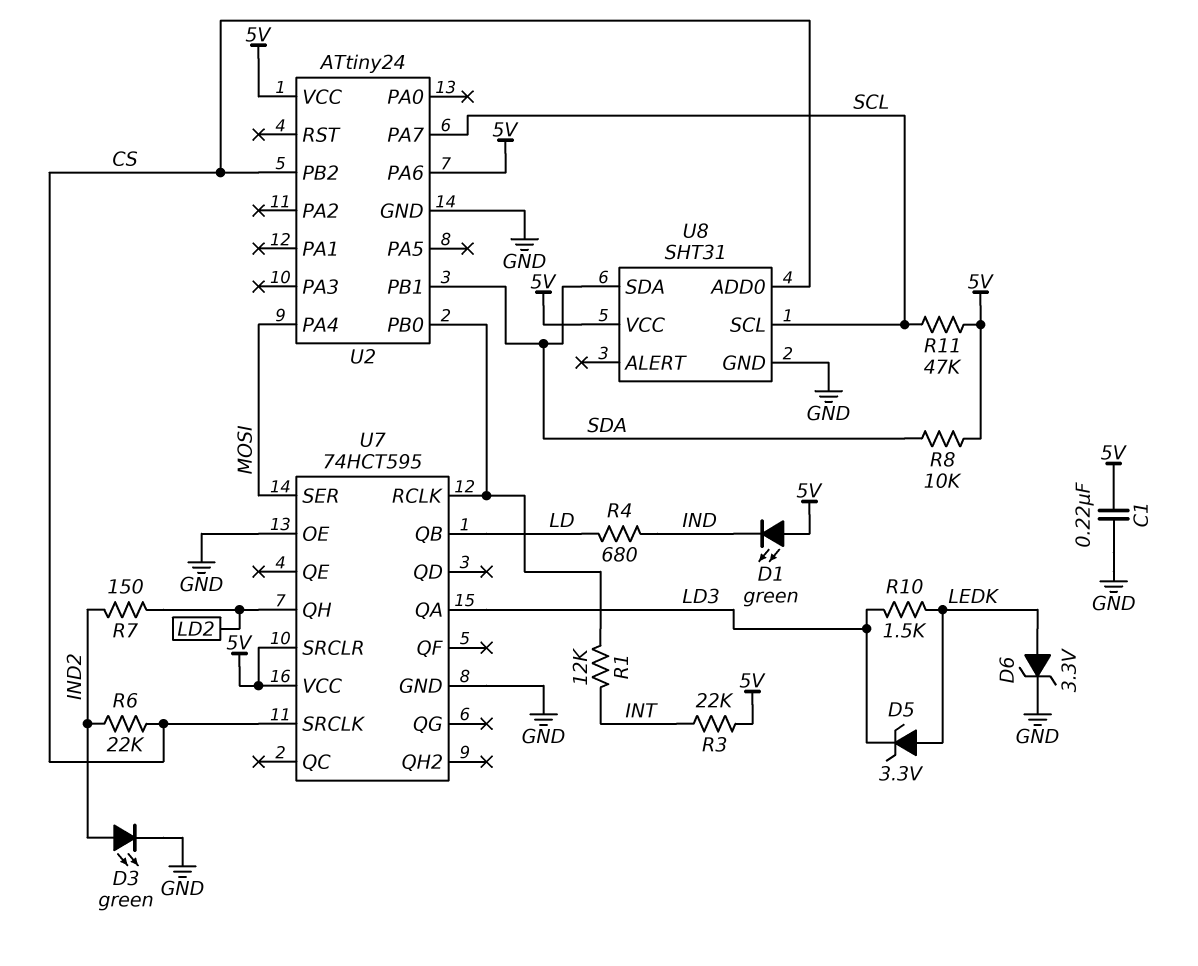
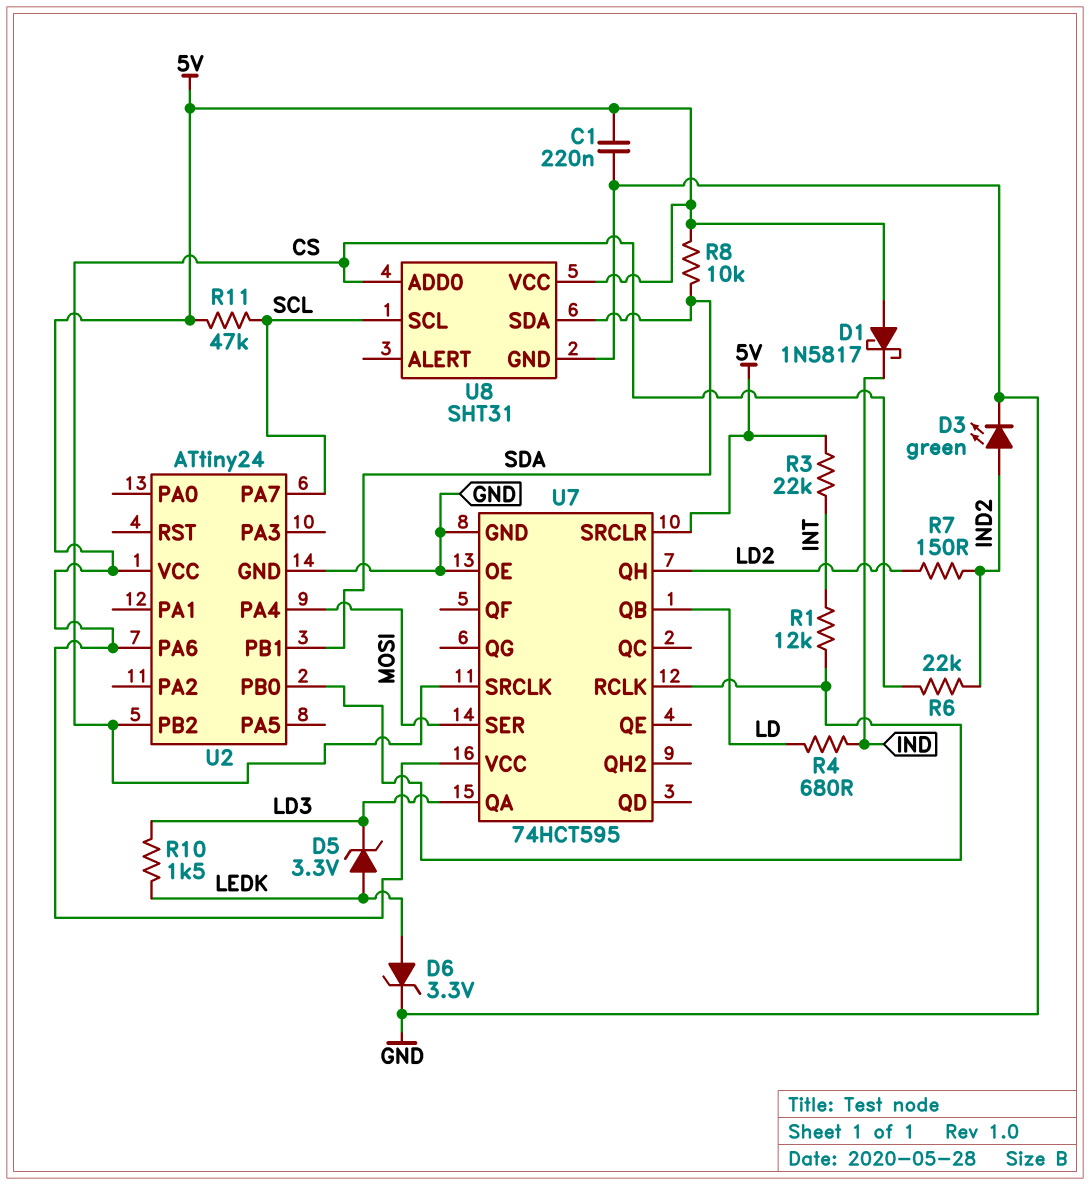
D1: LED green (A 5V, K IND) -> schottky 1N5817 (A 5V, K IND)

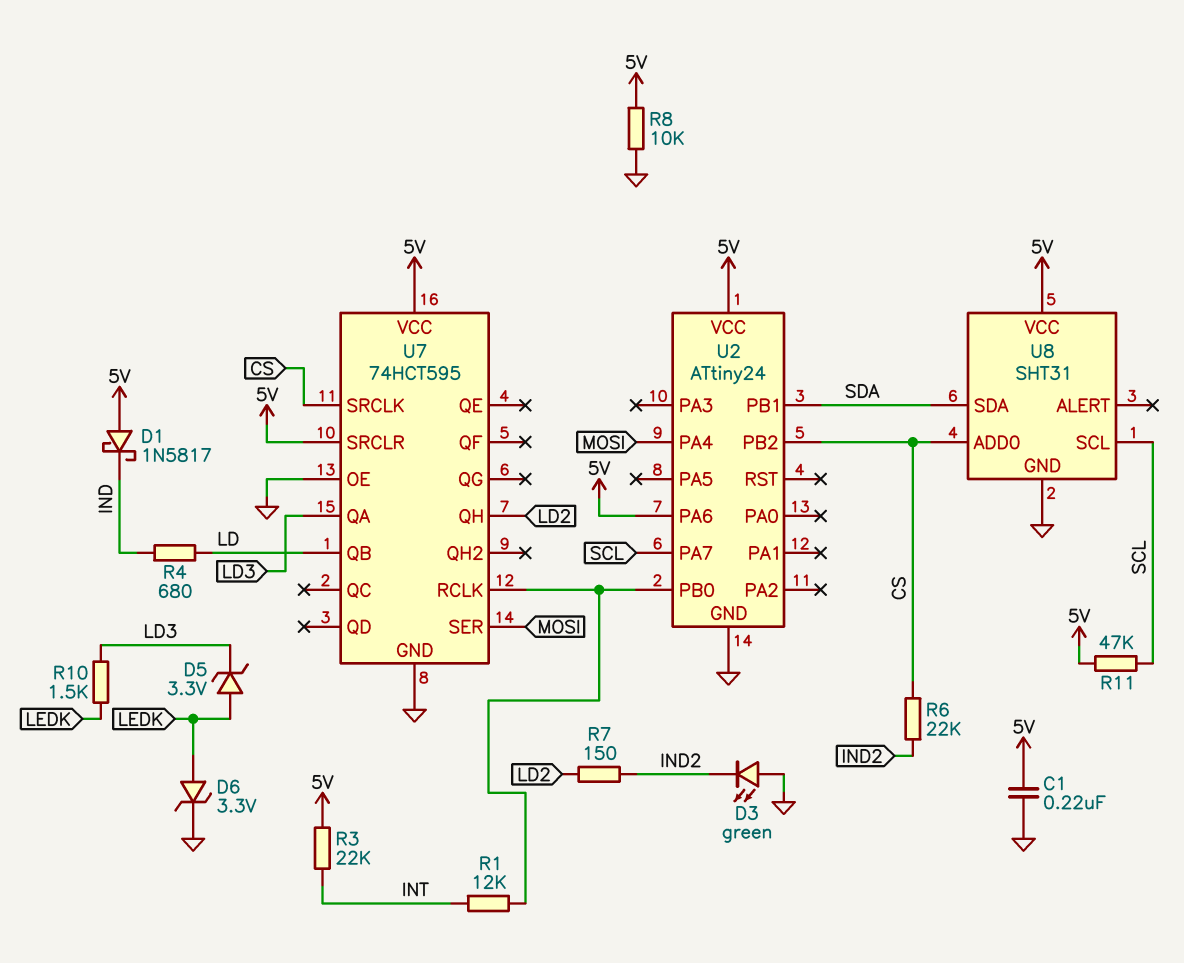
D3: LED green (A IND2, K GND) -> LED green (A GND, K IND2)
R8: 10k (5V, SDA) -> 10k (5V, GND)

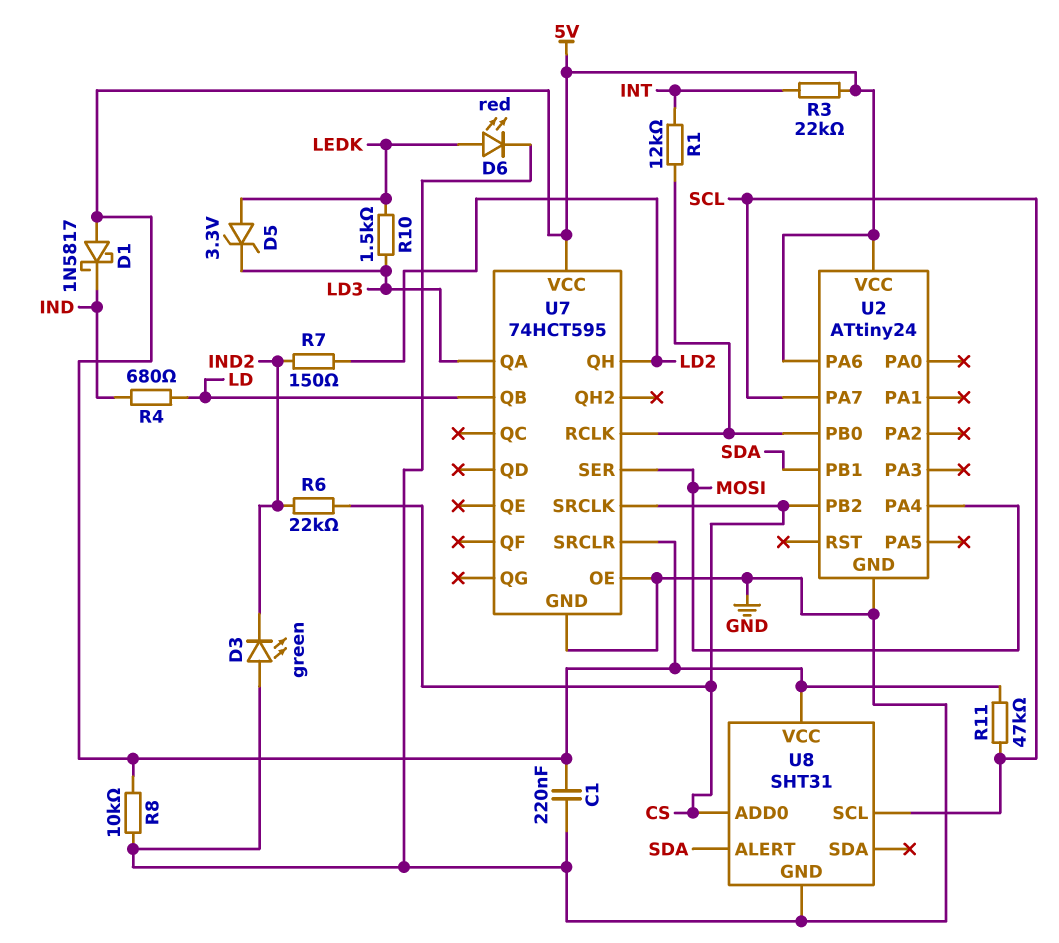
D6: zener 3.3V (A LEDK, K GND) -> LED red (A LEDK, K GND)
U8 pin ALERT: none -> SDA
U8 pin SDA: SDA -> none

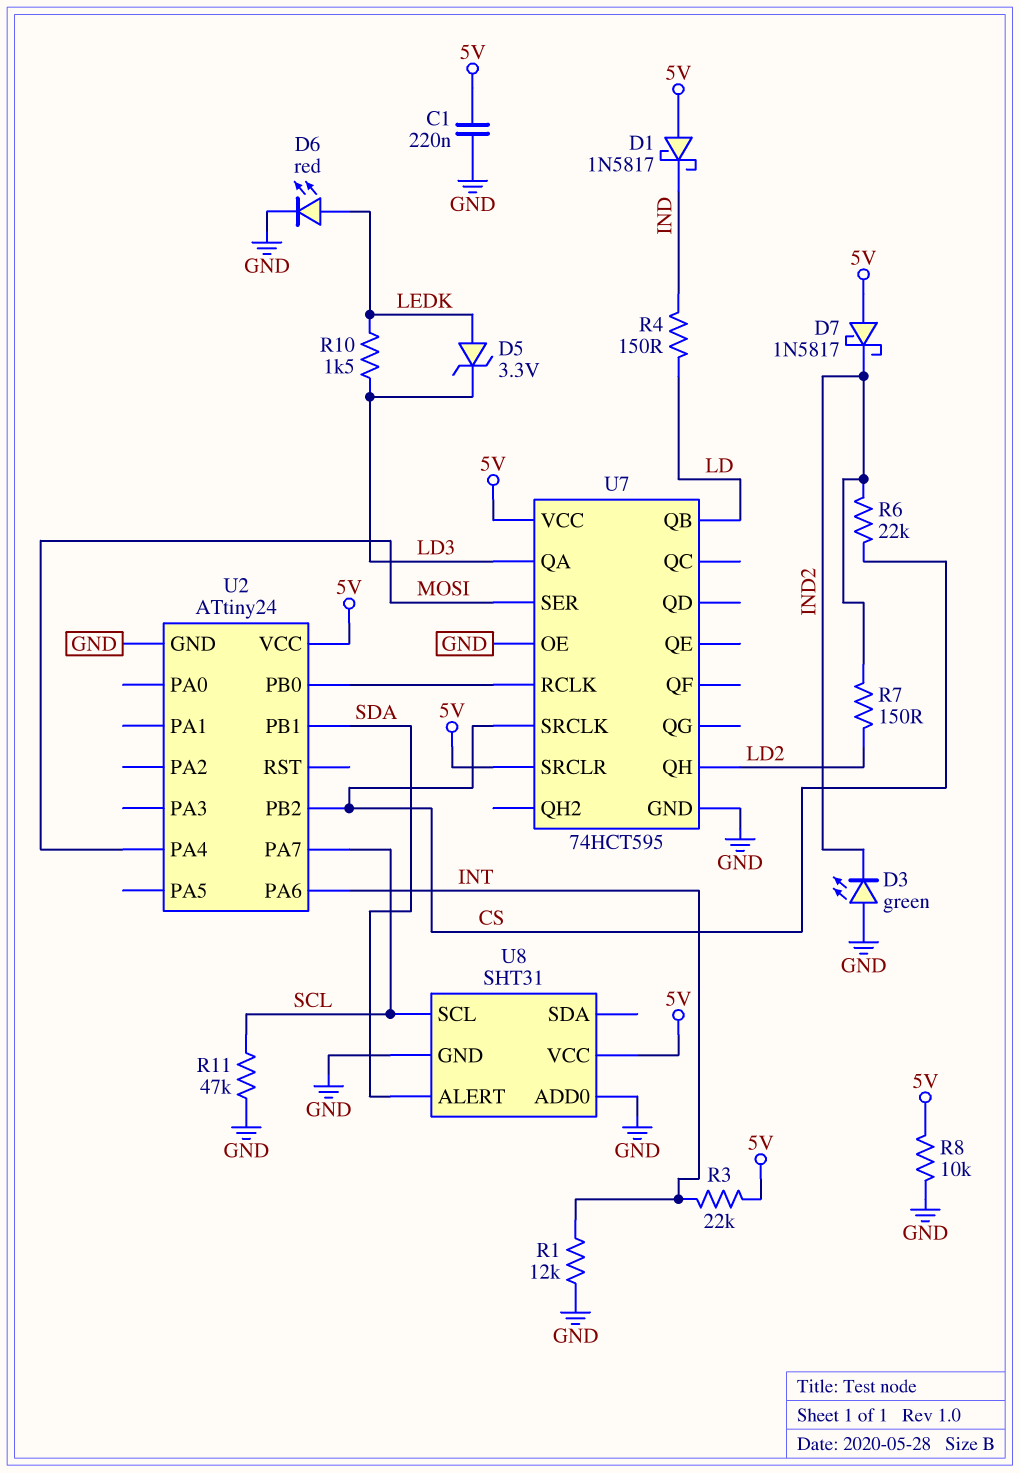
D7: none -> schottky 1N5817 (A 5V, K IND2)
R1: 12k (INT, U2/PB0) -> 12k (GND, INT)
R4: 680 (IND, LD) -> 150 (IND, LD)
R11: 47k (5V, SCL) -> 47k (GND, SCL)
U2 pin PA6: 5V -> INT
U8 pin ADD0: CS -> GND

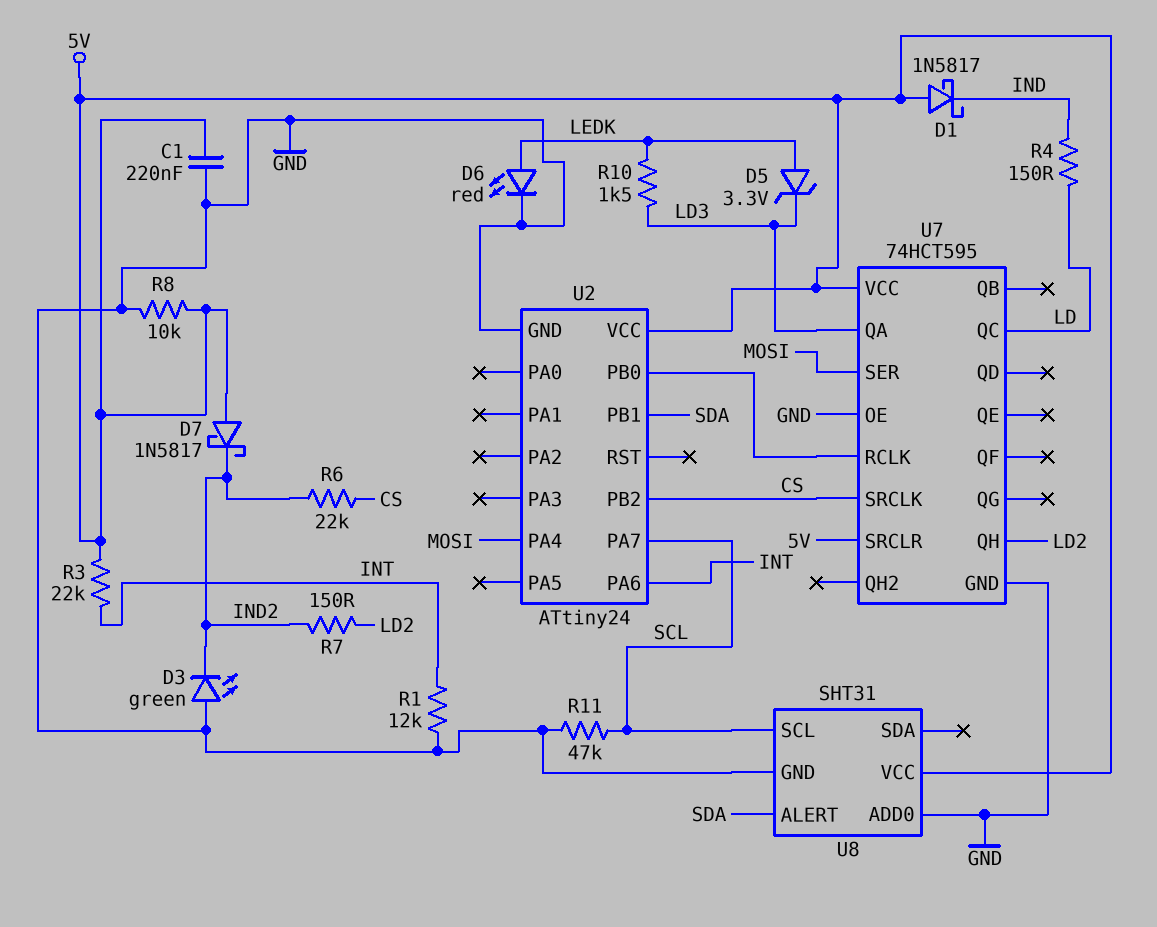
U7 pin QB: LD -> none
U7 pin QC: none -> LD

